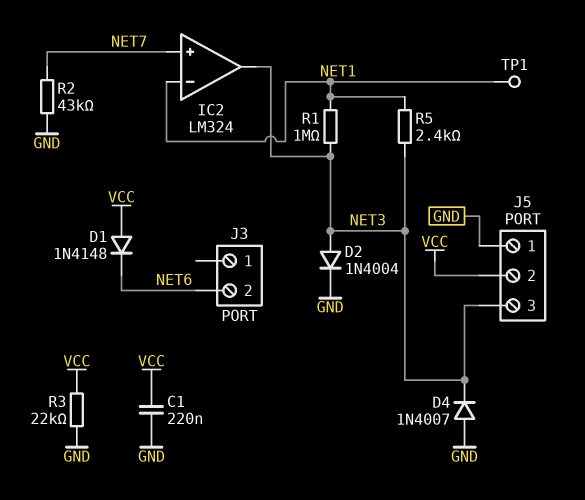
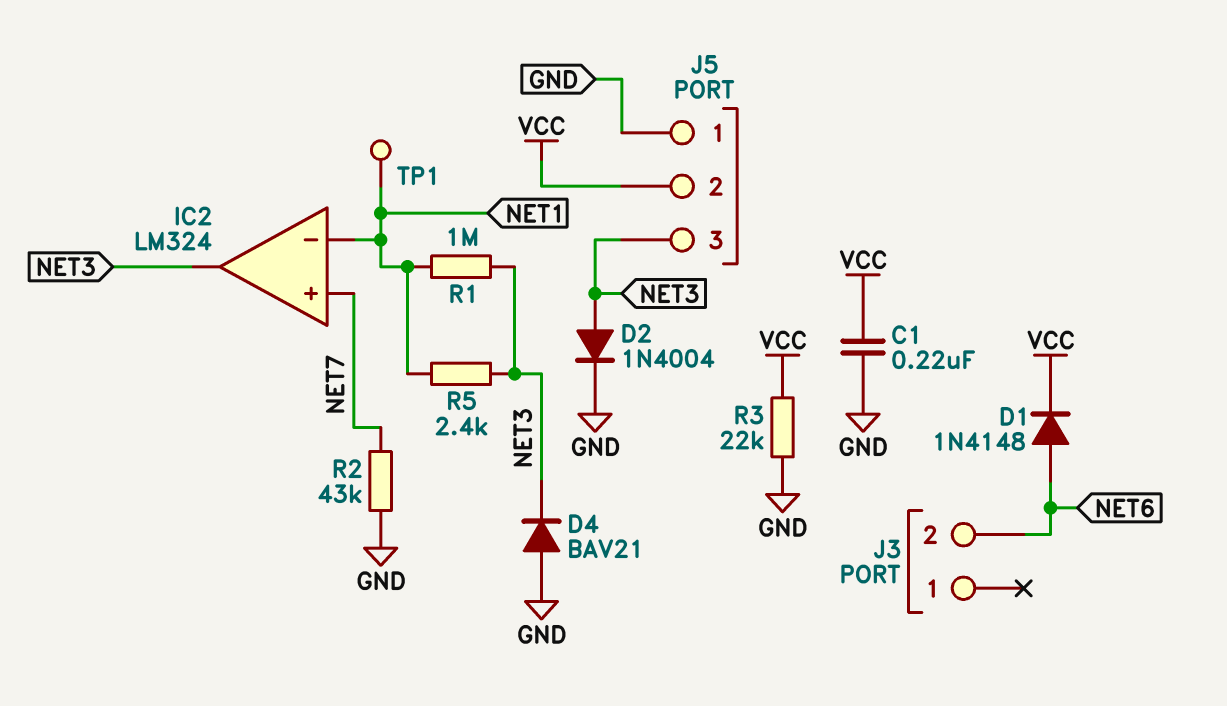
D1: diode 1N4148 (A VCC, K NET6) -> diode 1N4148 (A NET6, K VCC)
D4: diode 1N4007 (A GND, K NET3) -> diode BAV21 (A GND, K NET3)

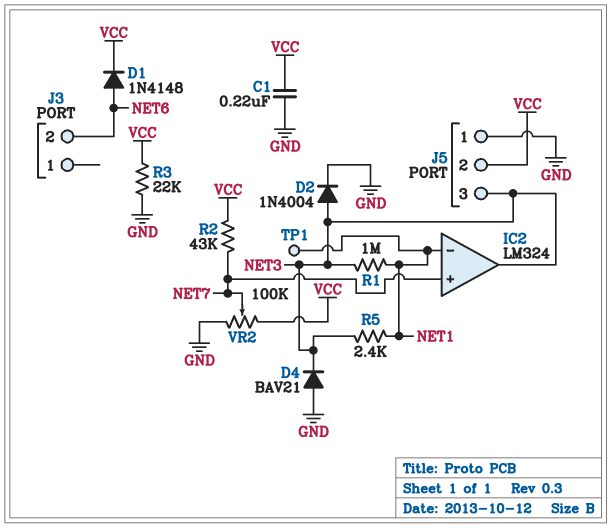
R2: 43k (GND, NET7) -> 43k (NET7, VCC)
VR2: none -> 100k (GND, VCC, wiper NET7)

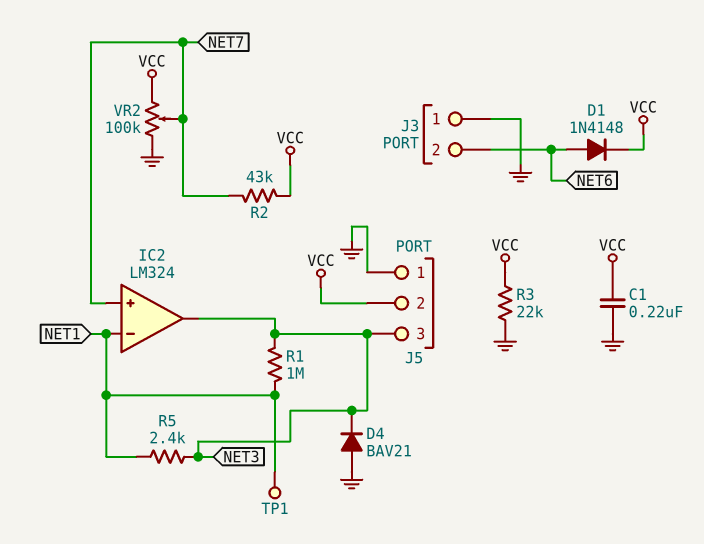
D2: diode 1N4004 (A NET3, K GND) -> none
J3 pin 1: none -> GND

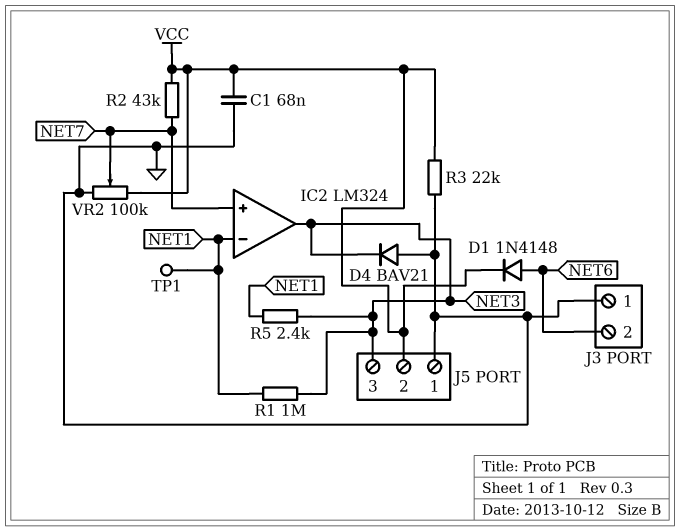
C1: 220nF (GND, VCC) -> 68nF (GND, VCC)

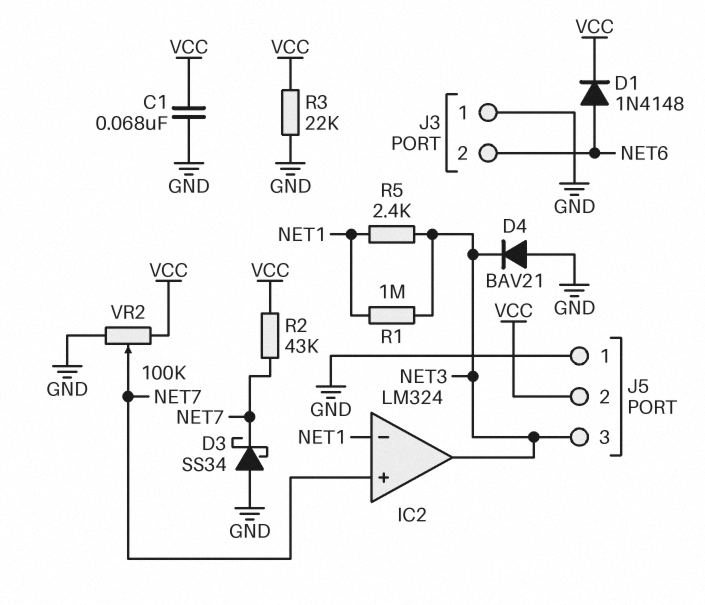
D3: none -> schottky SS34 (A GND, K NET7)
TP1: test point (NET1) -> none

